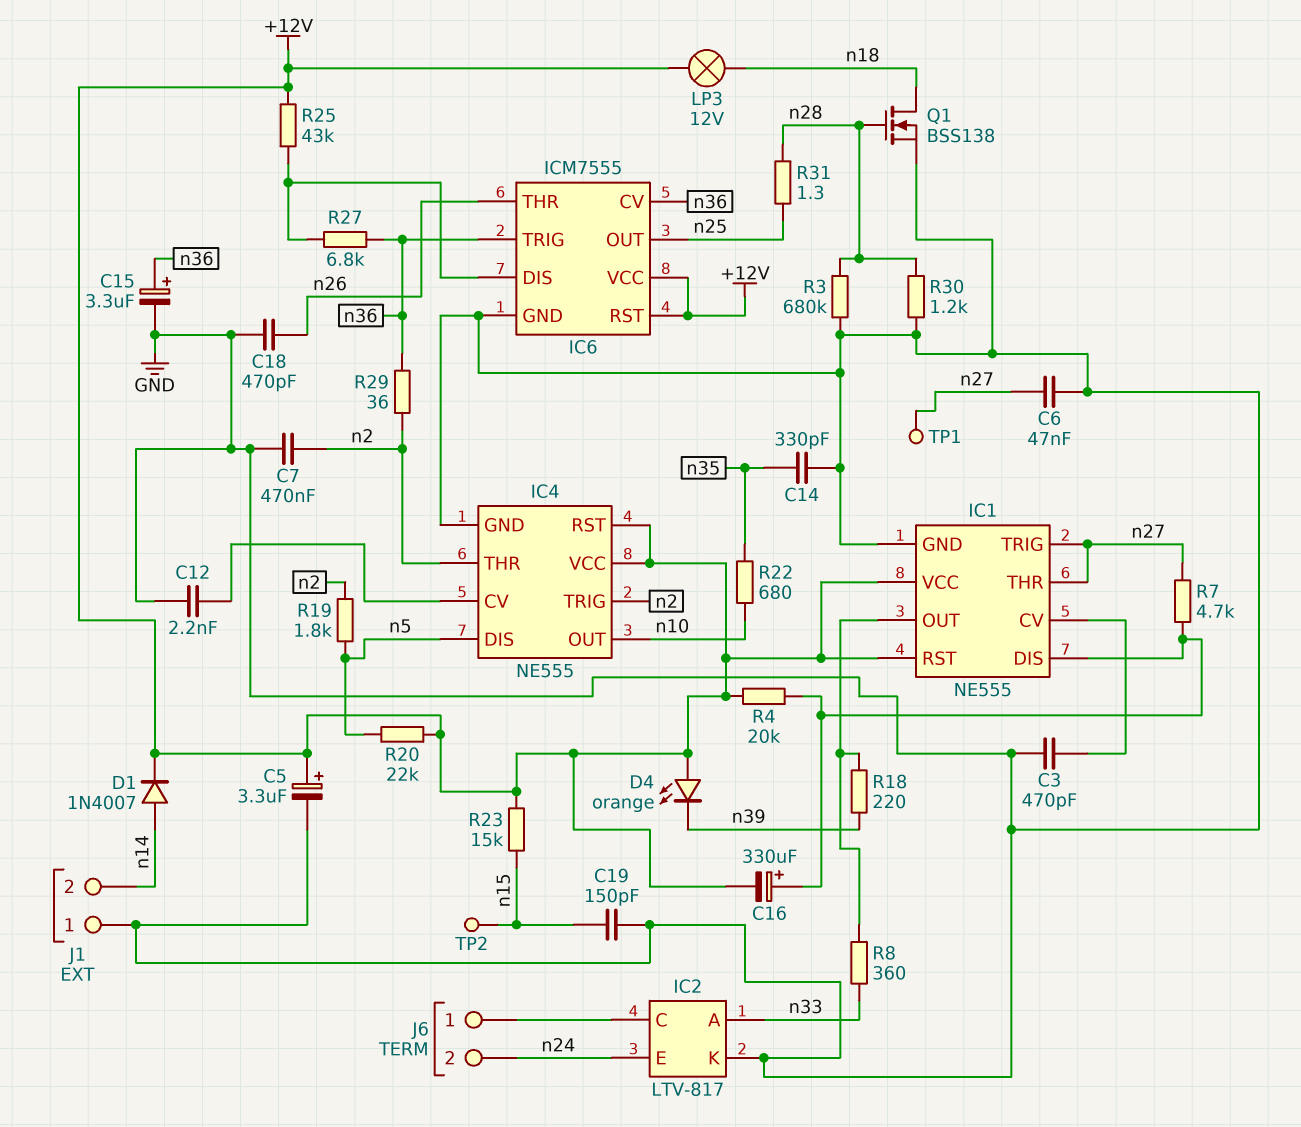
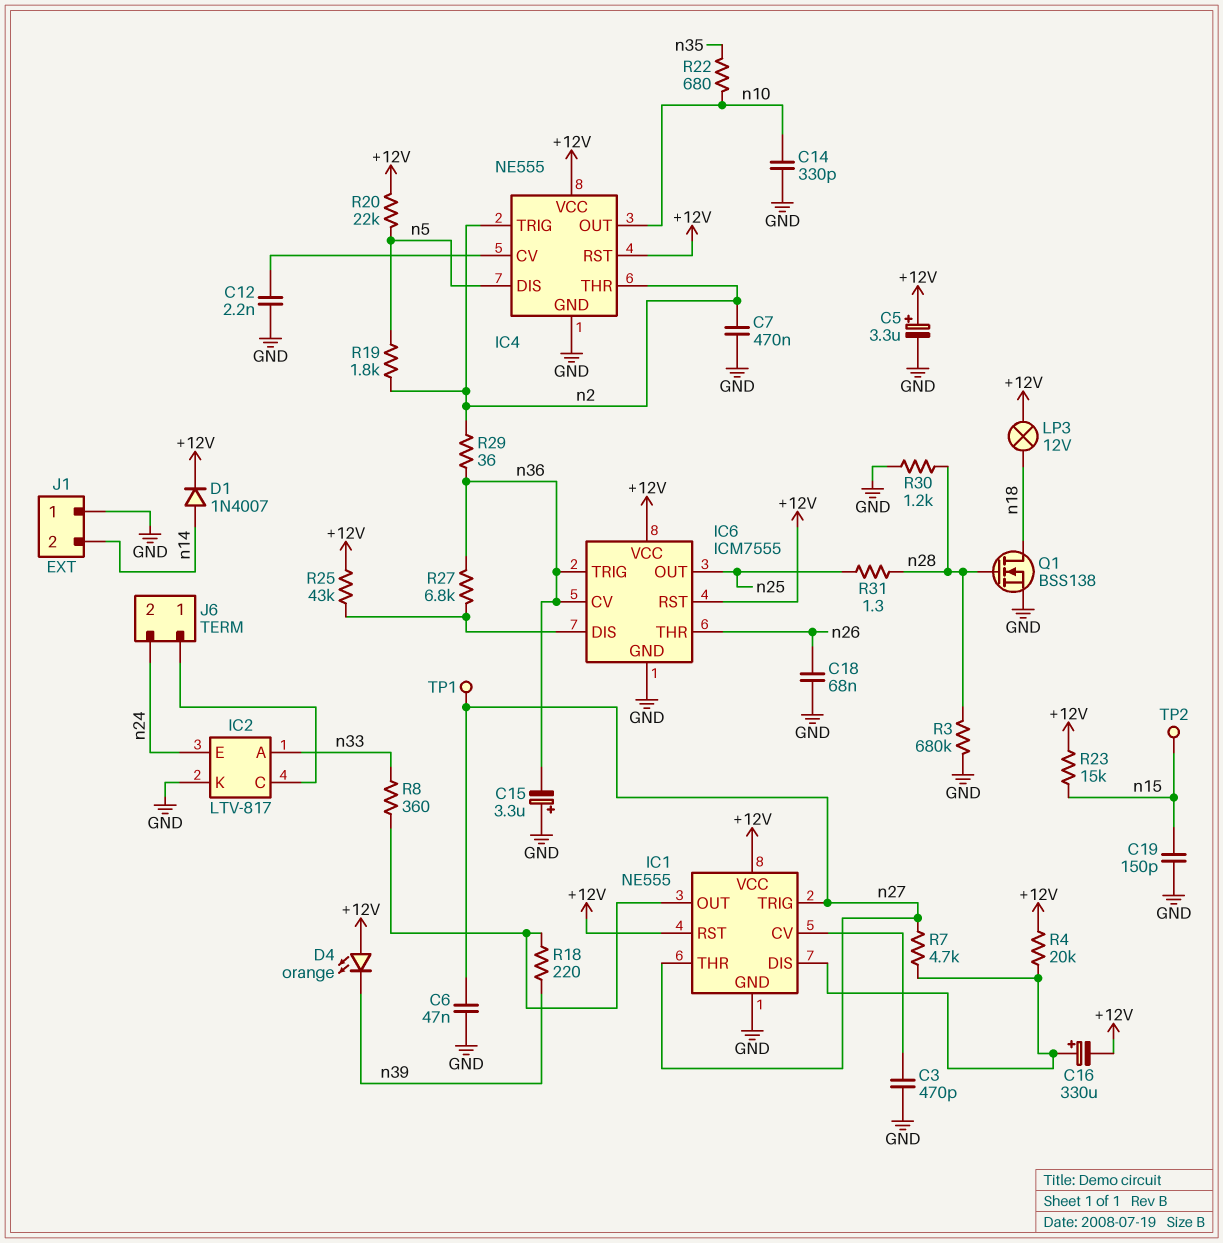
C14: 330pF (GND, n35) -> 330pF (GND, n10)
C15: 3.3uF (plus n36, minus GND) -> 3.3uF (plus GND, minus n36)
C18: 470pF (GND, n26) -> 68nF (GND, n26)

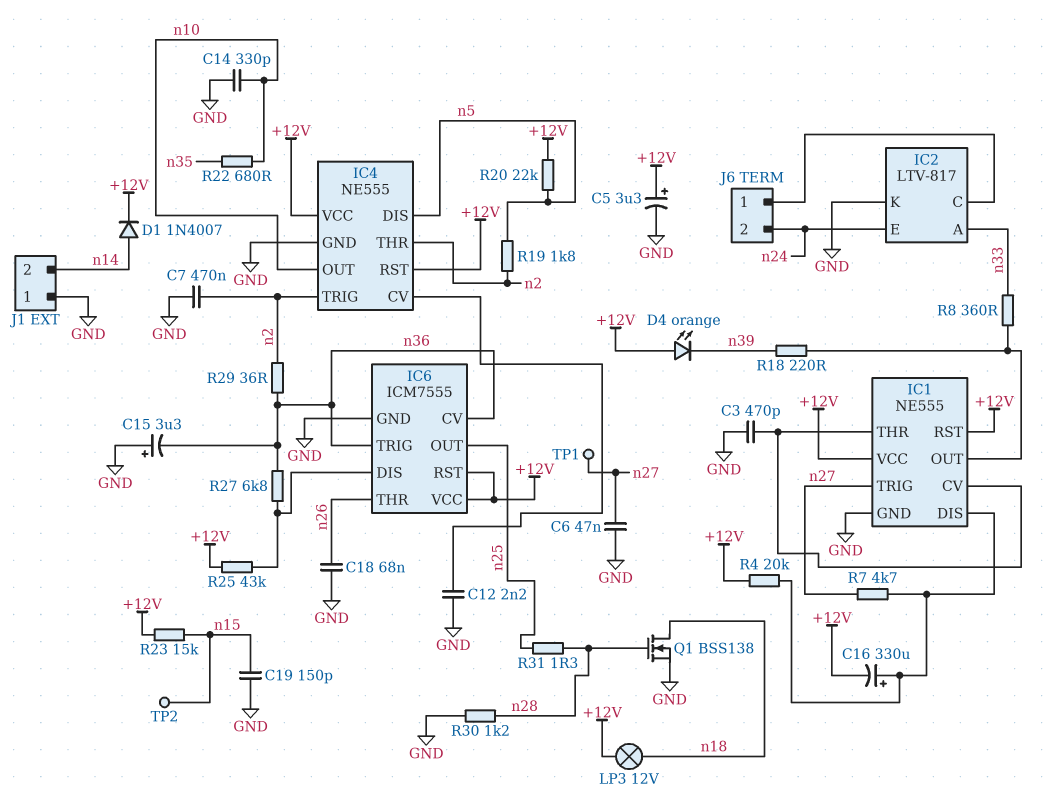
IC1 pin THR: n27 -> IC1/CV
R3: 680k (GND, n28) -> none

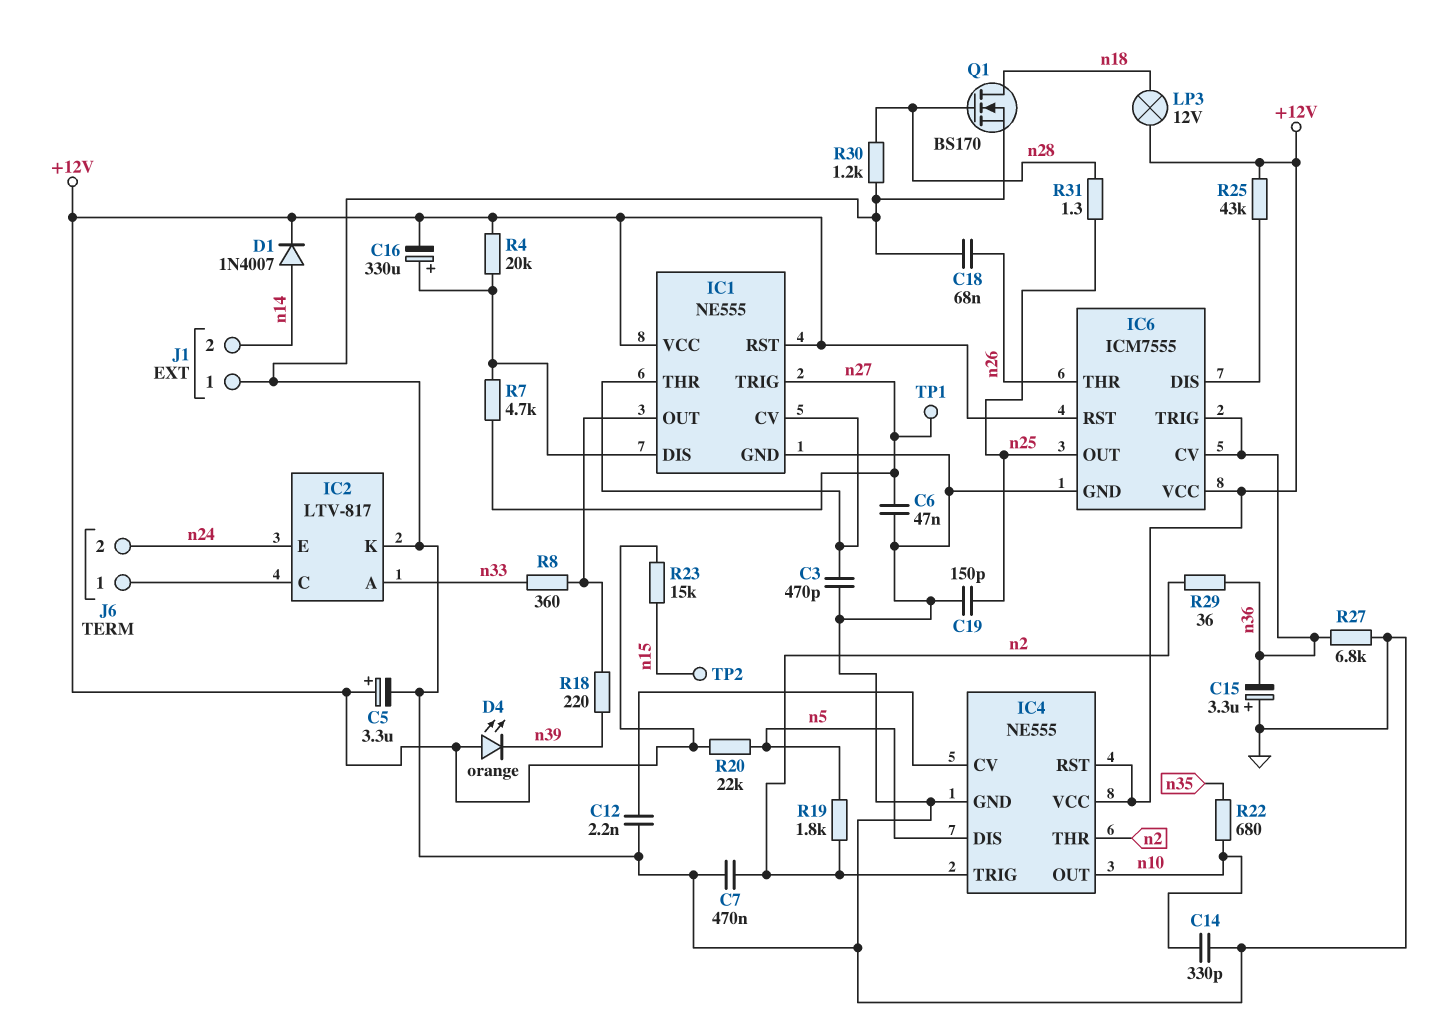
C19: 150pF (GND, n15) -> 150pF (GND, n25)
Q1: NMOS BSS138 (G n28, D n18, S GND) -> NMOS BS170 (G n28, D n18, S GND)
R27: 6.8k (IC6/DIS, n36) -> 6.8k (GND, n36)

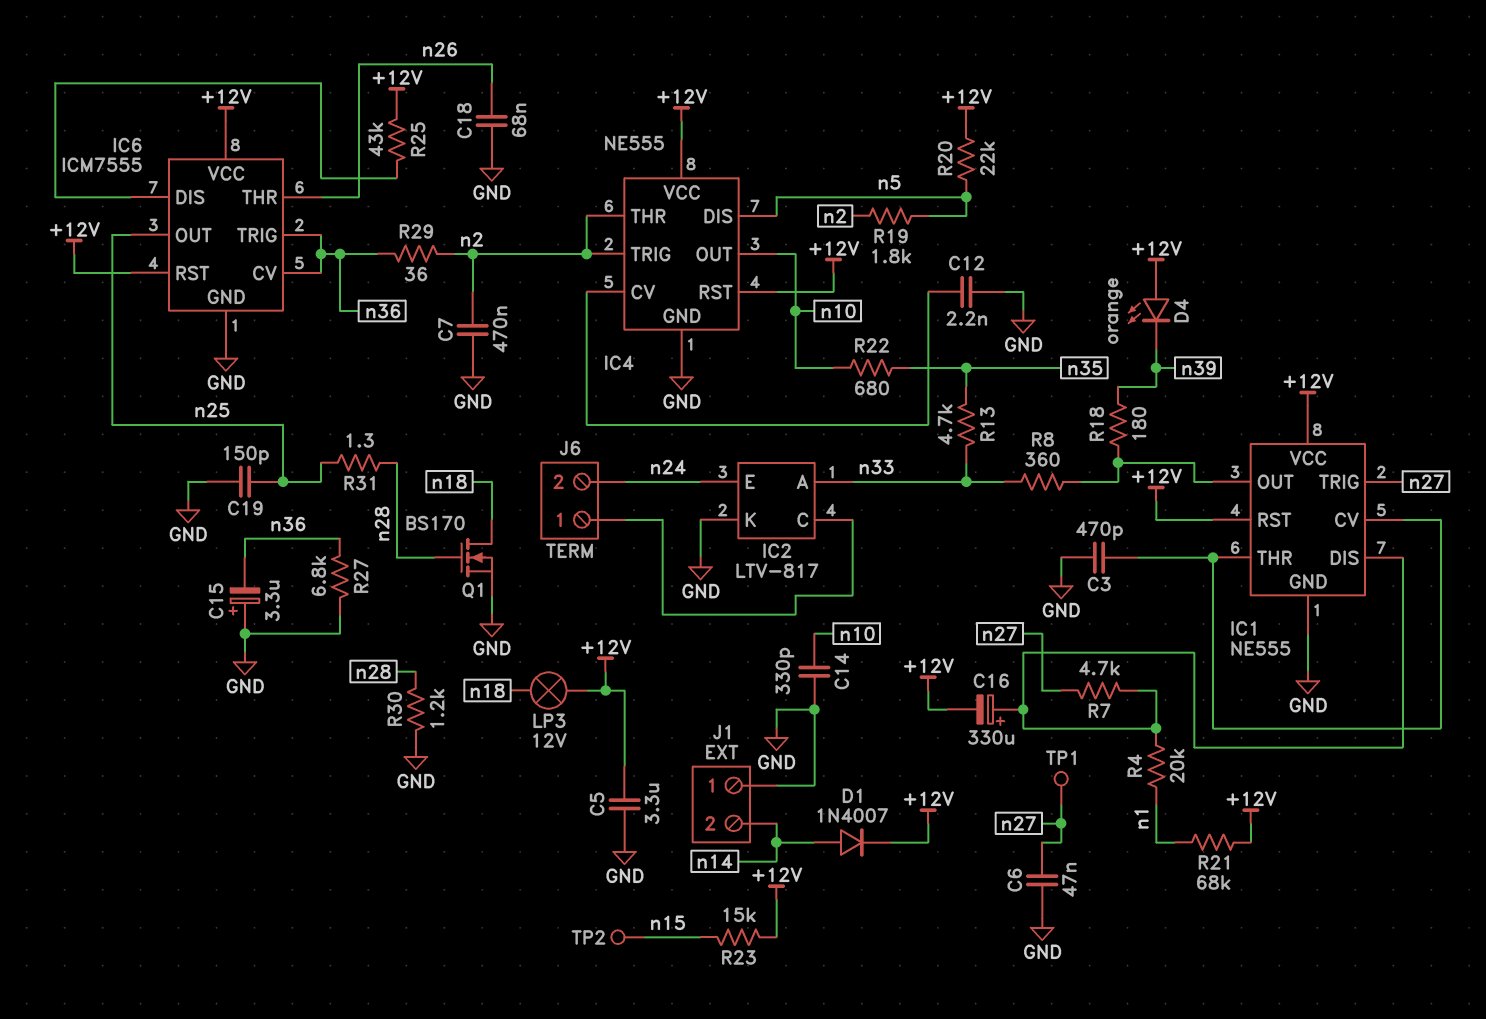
C5: 3.3uF (plus +12V, minus GND) -> 3.3uF (+12V, GND)
R4: 20k (+12V, IC1/DIS) -> 20k (IC1/DIS, n1)
R13: none -> 4.7k (n33, n35)
R18: 220 (IC1/OUT, n39) -> 180 (IC1/OUT, n39)
R21: none -> 68k (+12V, n1)

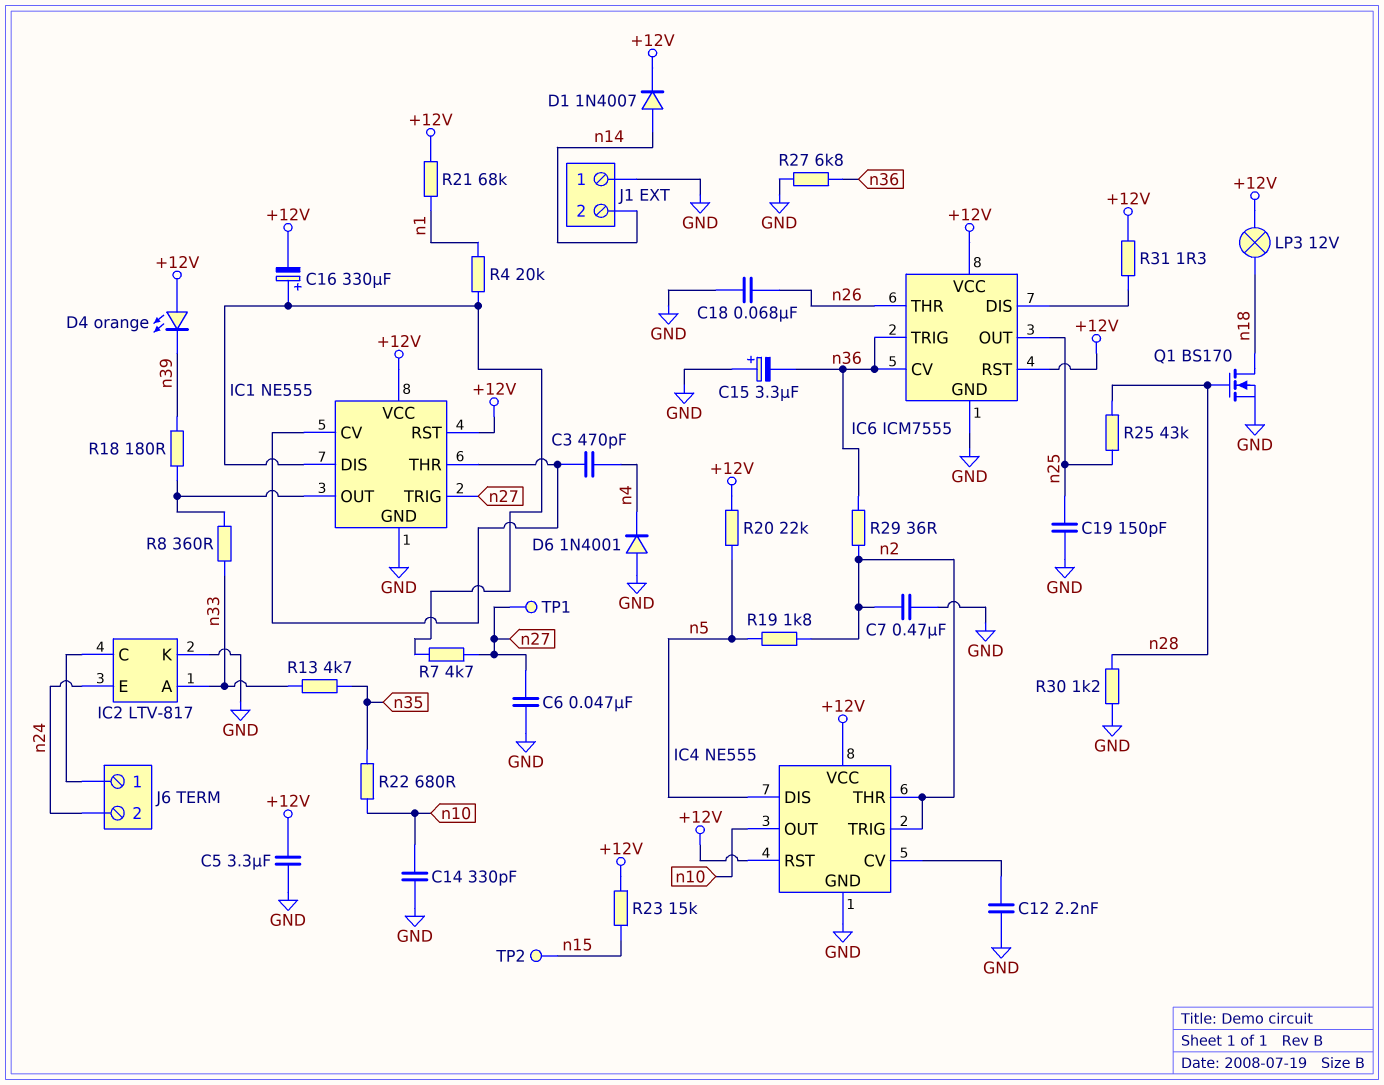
C3: 470pF (GND, IC1/CV) -> 470pF (IC1/CV, n4)
D6: none -> diode 1N4001 (A GND, K n4)
R25: 43k (+12V, IC6/DIS) -> 43k (n25, n28)
R31: 1.3 (n25, n28) -> 1.3 (+12V, IC6/DIS)

